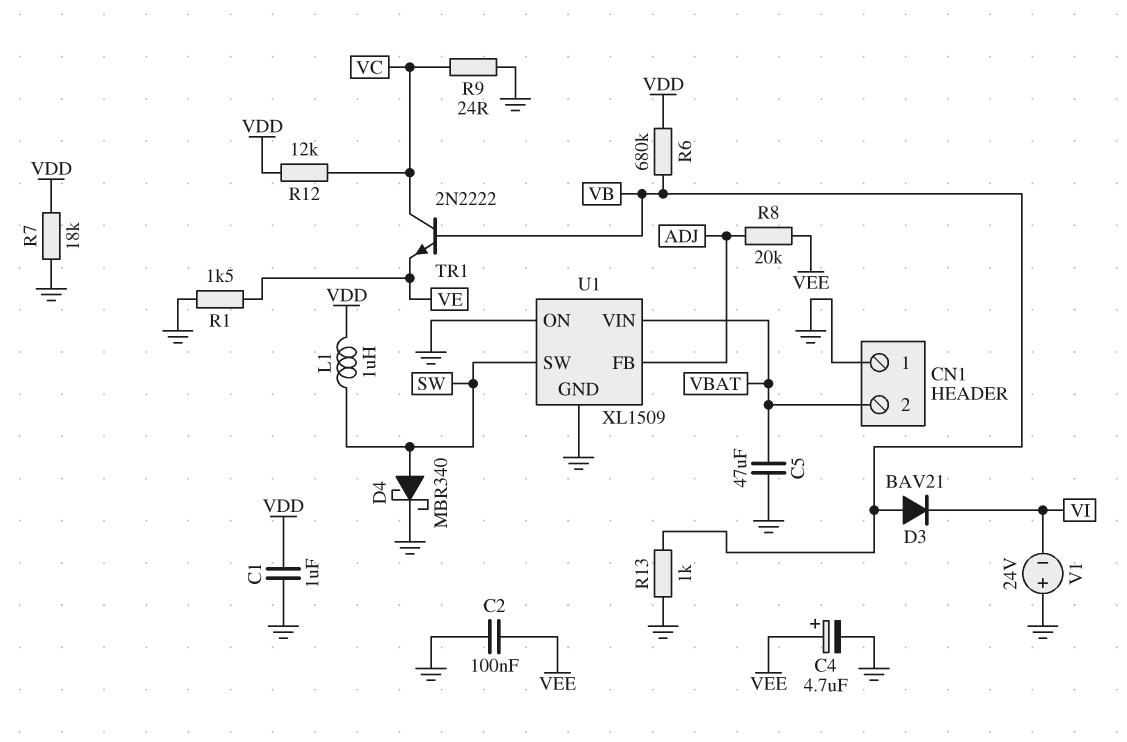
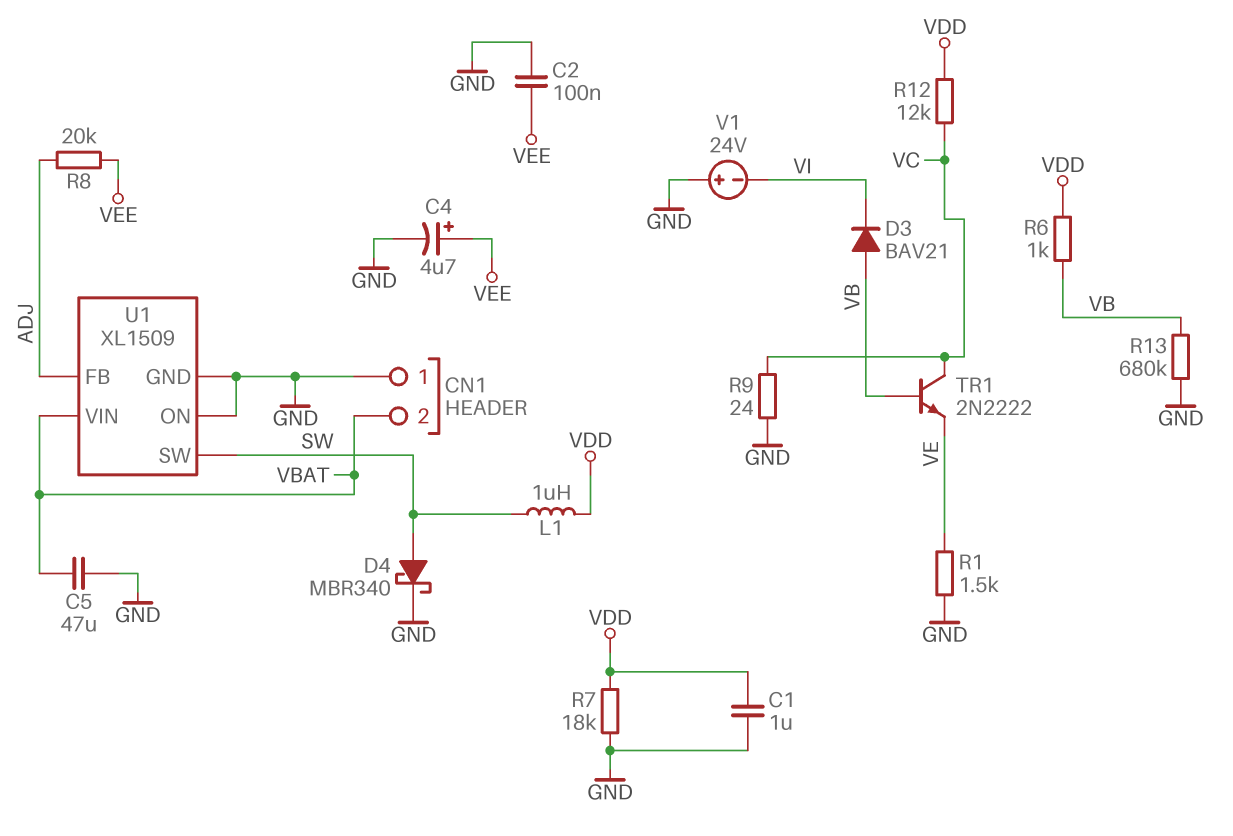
R6: 680k (VB, VDD) -> 1k (VB, VDD)
R13: 1k (GND, VB) -> 680k (GND, VB)

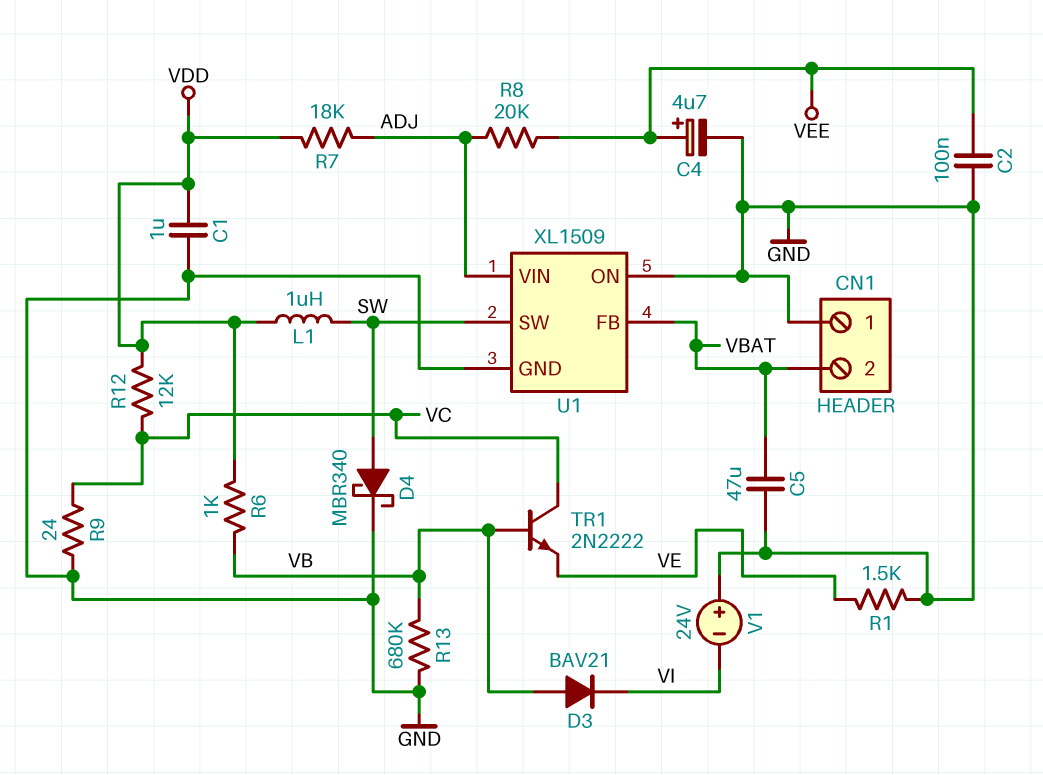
R7: 18k (GND, VDD) -> 18k (ADJ, VDD)
U1 pin FB: ADJ -> VBAT
U1 pin VIN: VBAT -> ADJ

